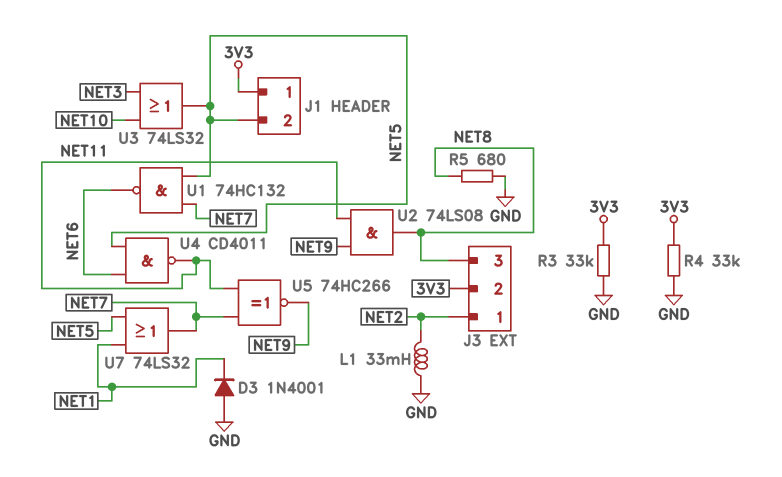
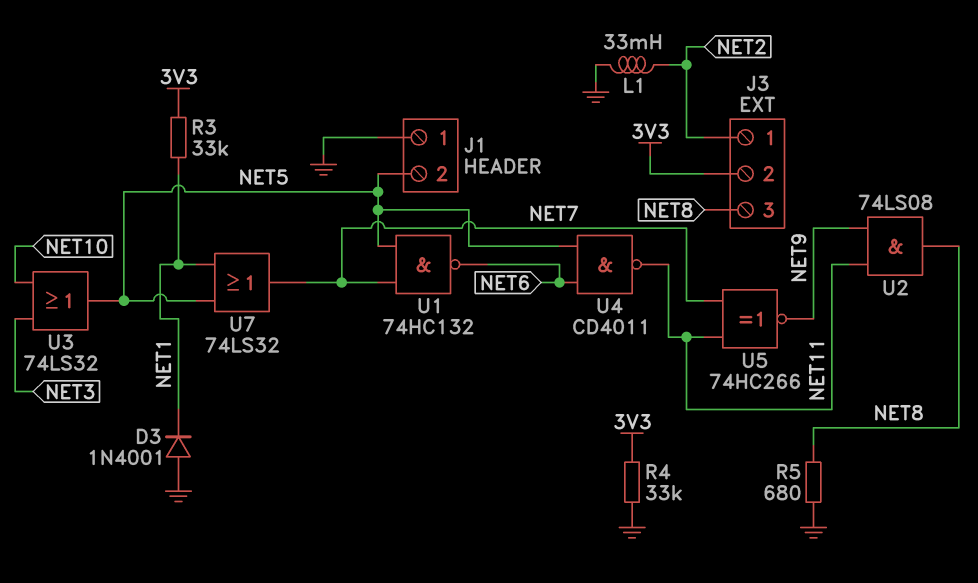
J1 pin 1: 3V3 -> GND
R3: 33k (3V3, GND) -> 33k (3V3, NET1)

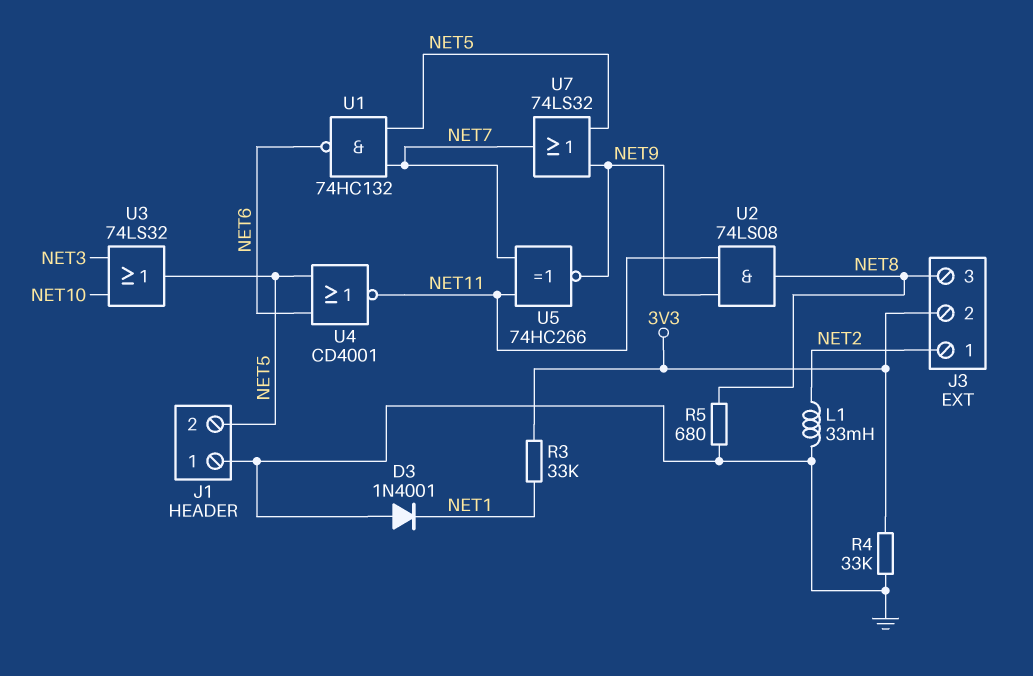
U4: NAND CD4011 (in NET5, in NET6, out NET11) -> NOR CD4001 (in NET5, in NET6, out NET11)
U7: OR 74LS32 (in NET1, in NET5, out NET7) -> OR 74LS32 (in NET5, in NET9, out NET7)

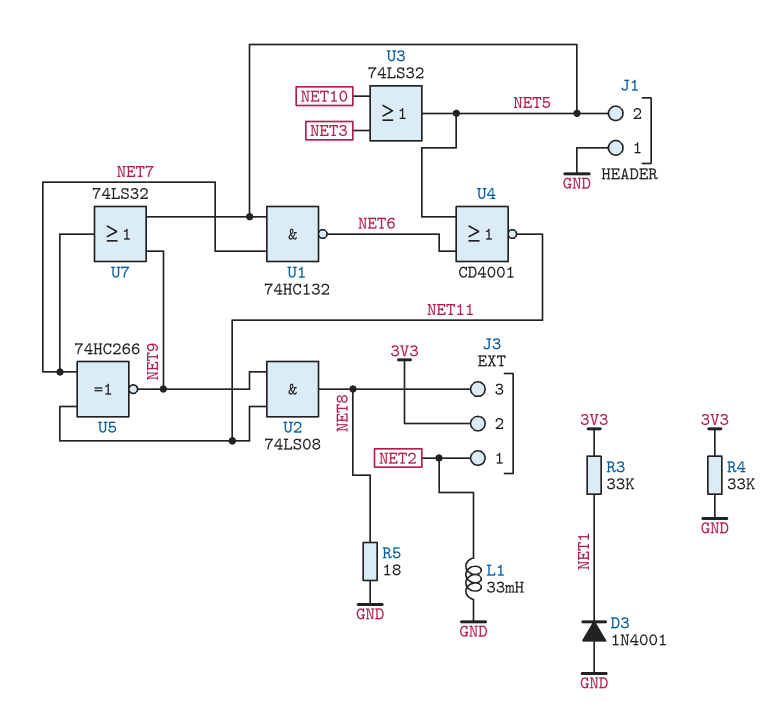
R5: 680 (GND, NET8) -> 18 (GND, NET8)

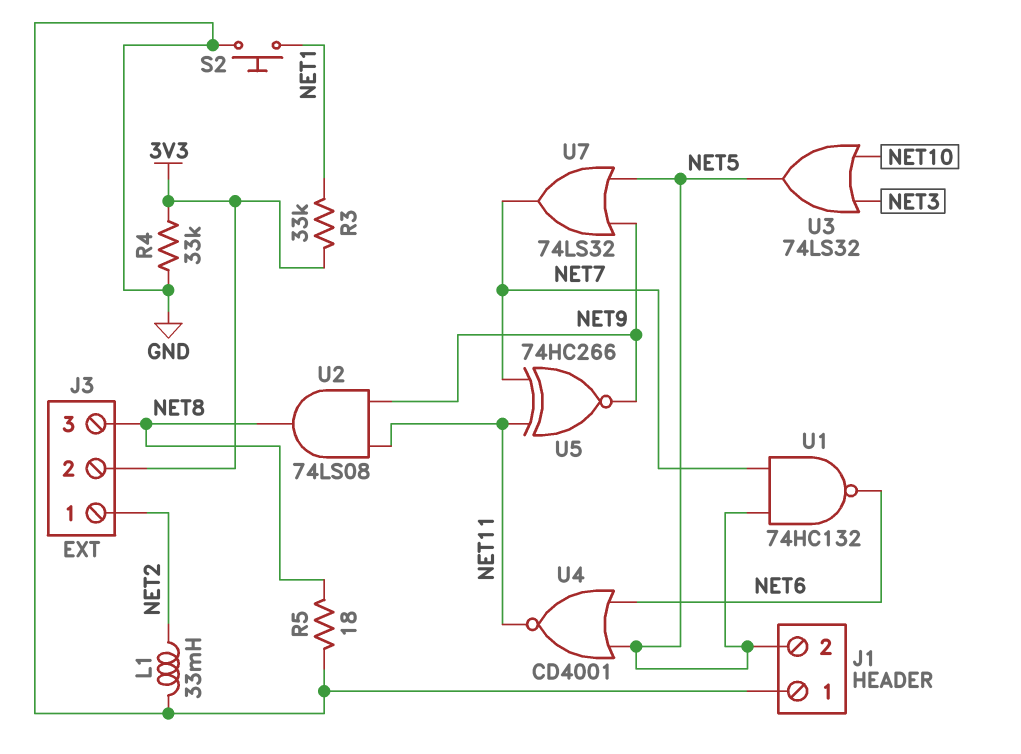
D3: diode 1N4001 (A GND, K NET1) -> none
S2: none -> button (GND, NET1)

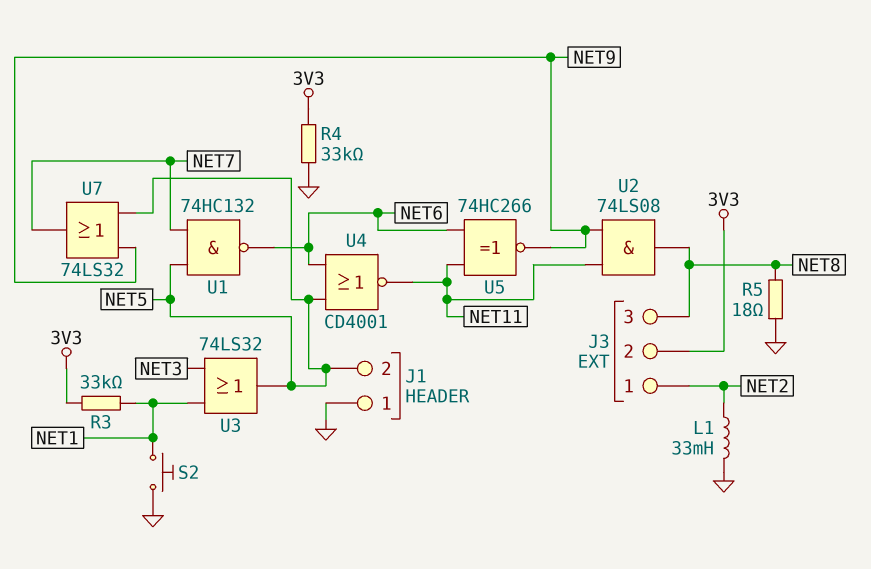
U3: OR 74LS32 (in NET3, in NET10, out NET5) -> OR 74LS32 (in NET1, in NET3, out NET5)
U5: XNOR 74HC266 (in NET7, in NET11, out NET9) -> XNOR 74HC266 (in NET6, in NET11, out NET9)

